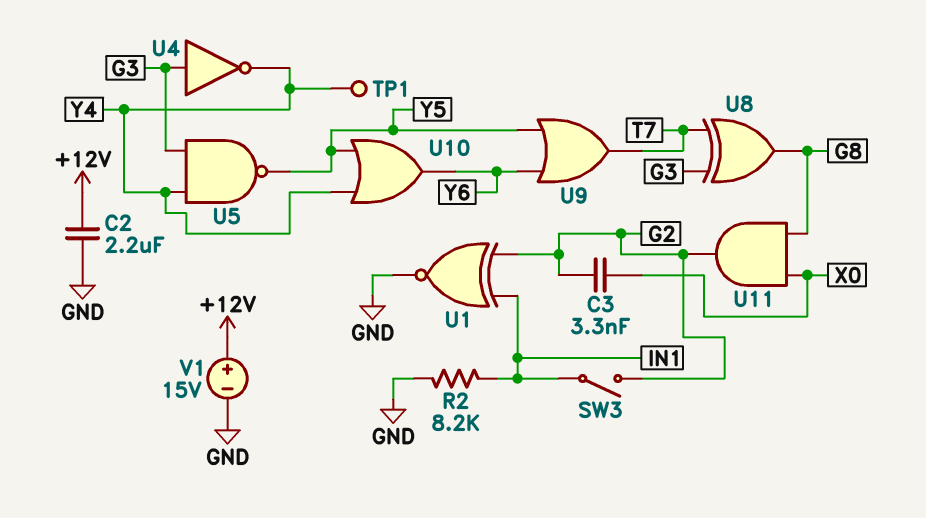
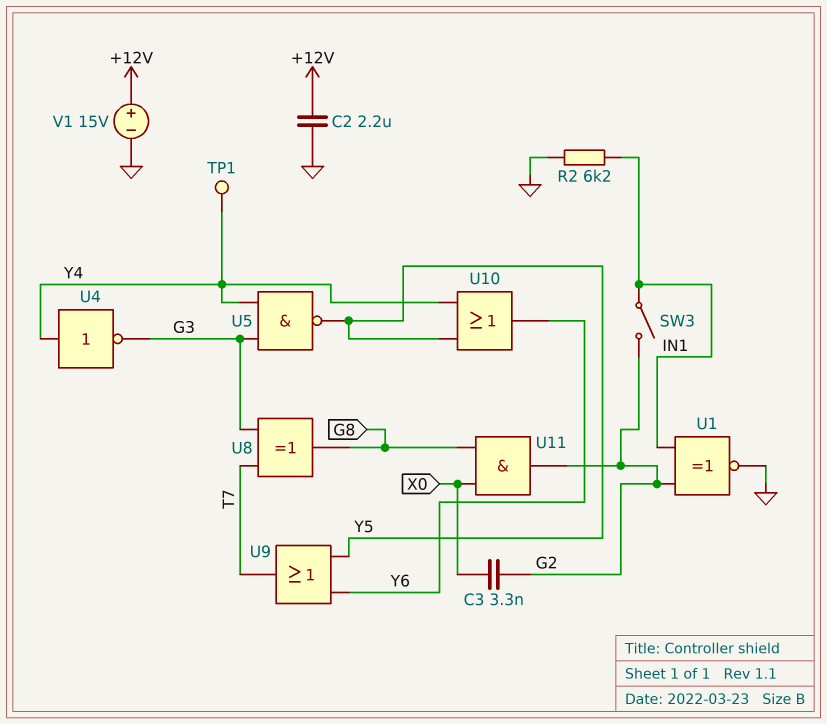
R2: 8.2k (GND, IN1) -> 6.2k (GND, IN1)
U4: NOT (in G3, out Y4) -> NOT (in Y4, out G3)

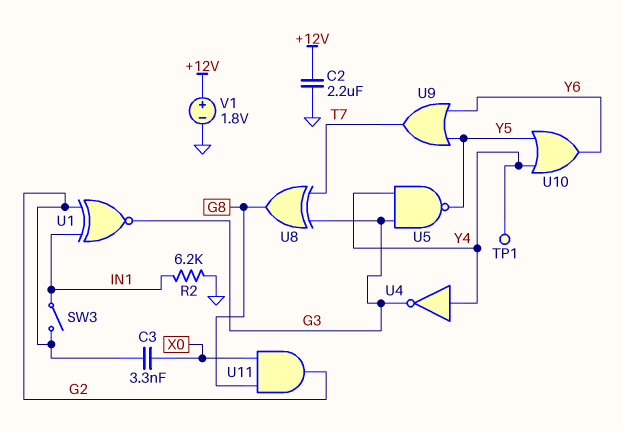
U1: XNOR (in G2, in IN1, out GND) -> XNOR (in G2, in IN1, out G3)
V1: 15V (plus +12V, minus GND) -> 1.8V (plus +12V, minus GND)

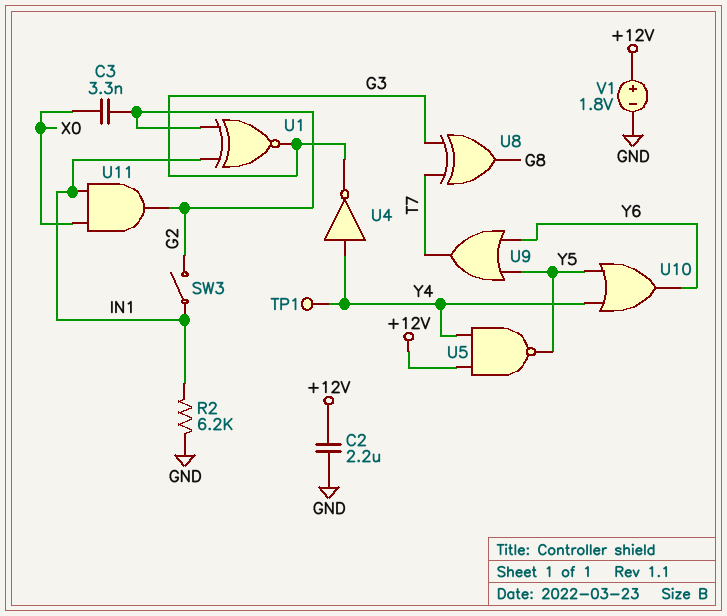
U5: NAND (in G3, in Y4, out Y5) -> NAND (in +12V, in Y4, out Y5)
U11: AND (in G8, in X0, out G2) -> AND (in IN1, in X0, out G2)

